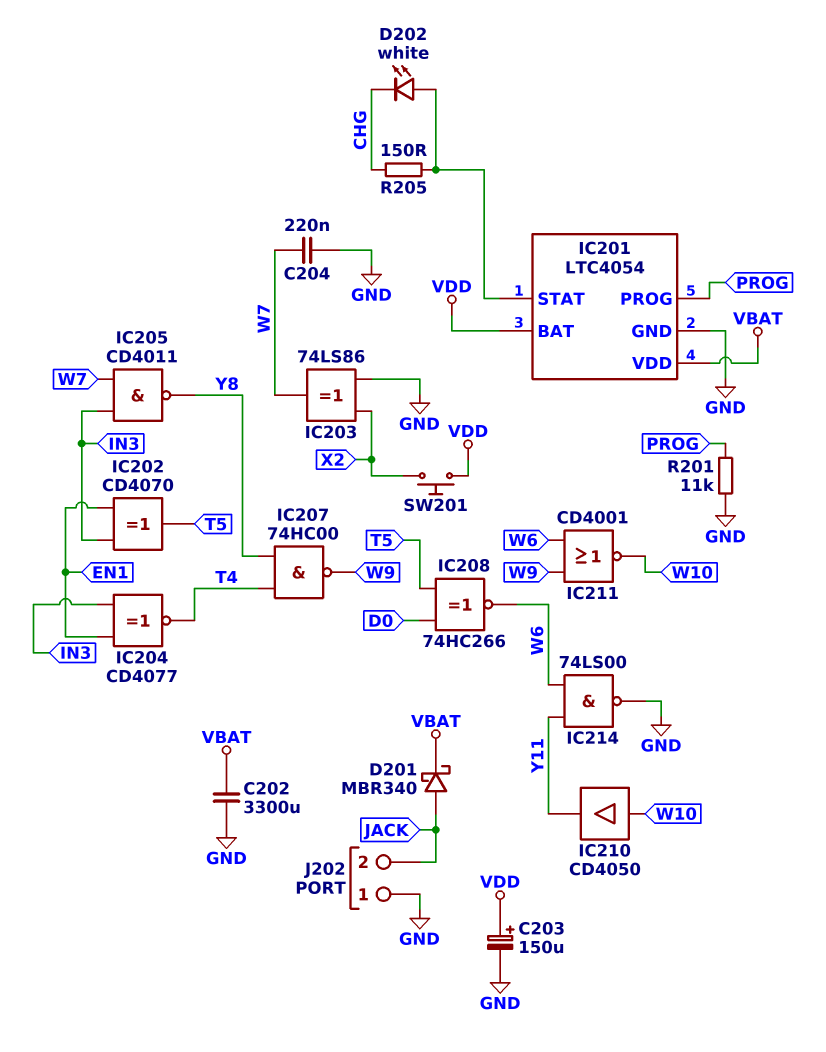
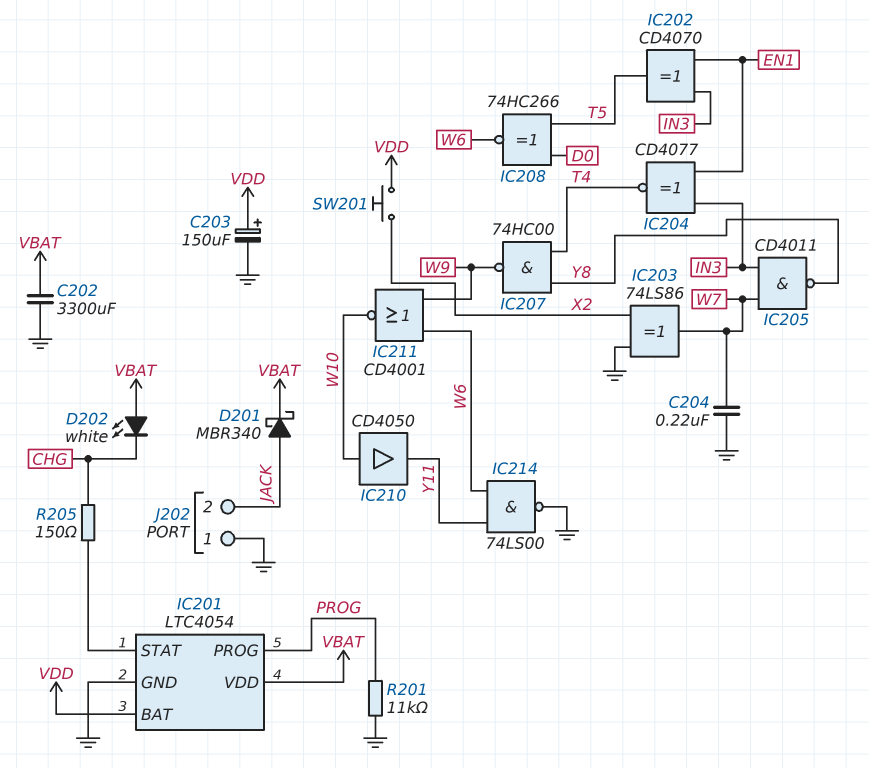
D202: LED white (A IC201/STAT, K CHG) -> LED white (A VBAT, K CHG)

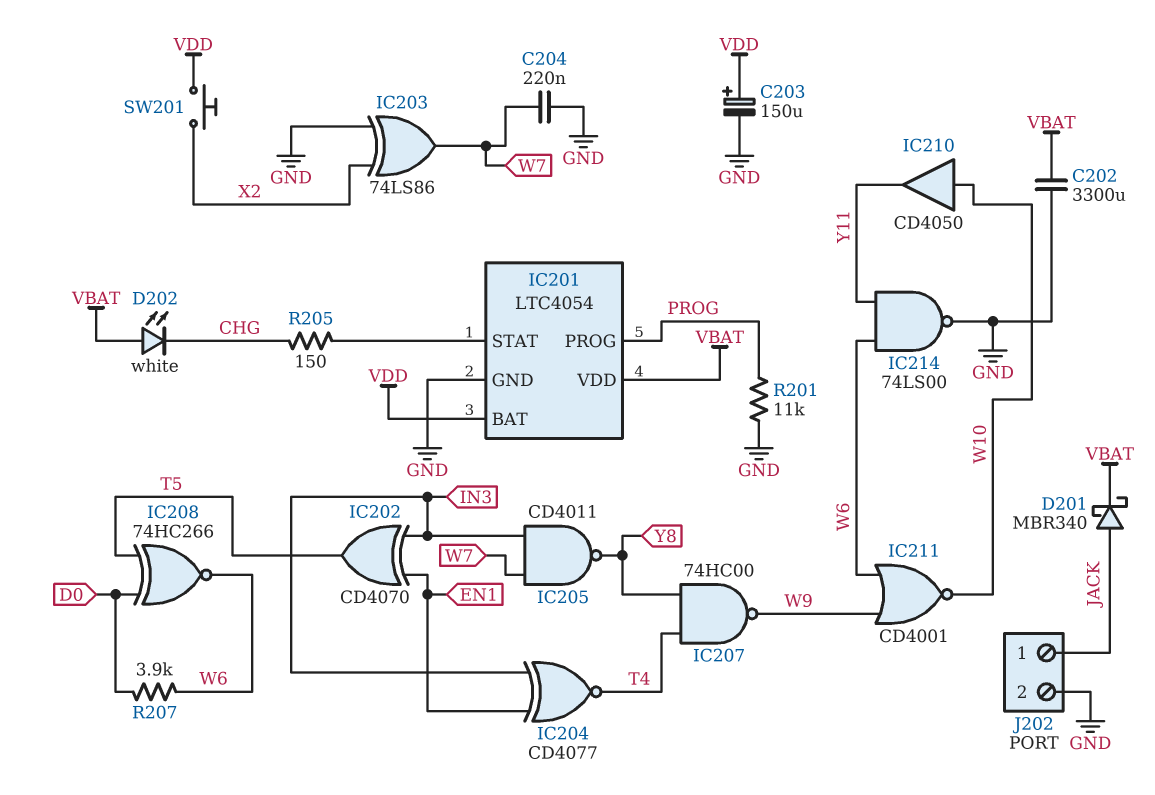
J202 pin 1: GND -> JACK
J202 pin 2: JACK -> GND
R207: none -> 3.9k (D0, W6)

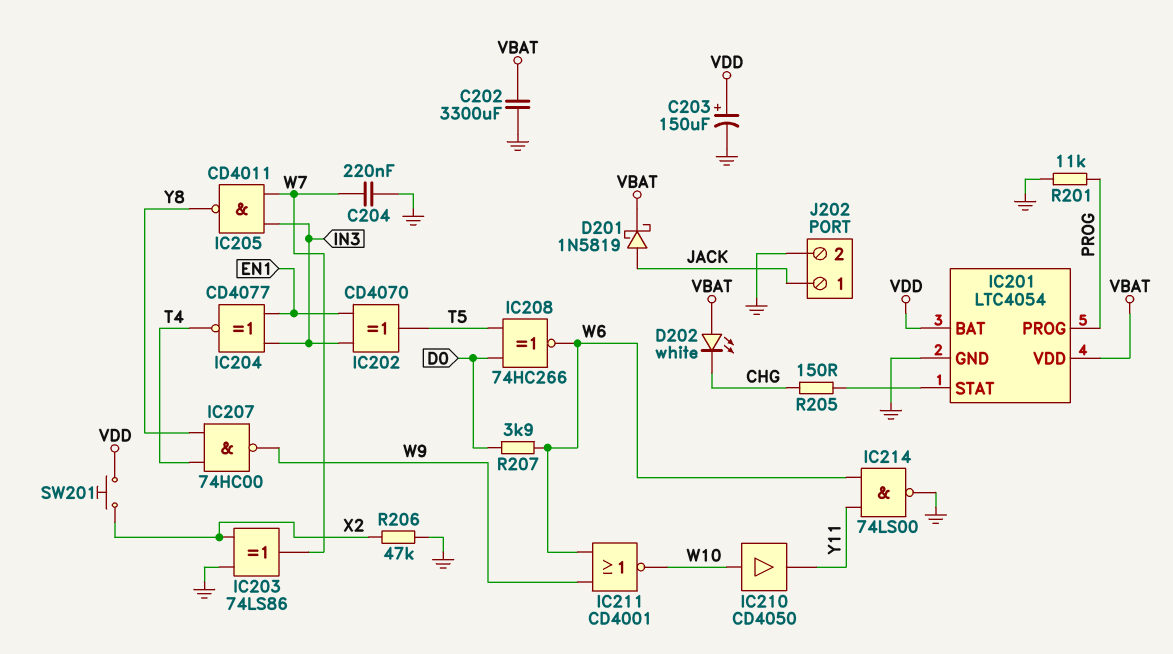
D201: schottky MBR340 (A JACK, K VBAT) -> schottky 1N5819 (A JACK, K VBAT)
R206: none -> 47k (GND, X2)

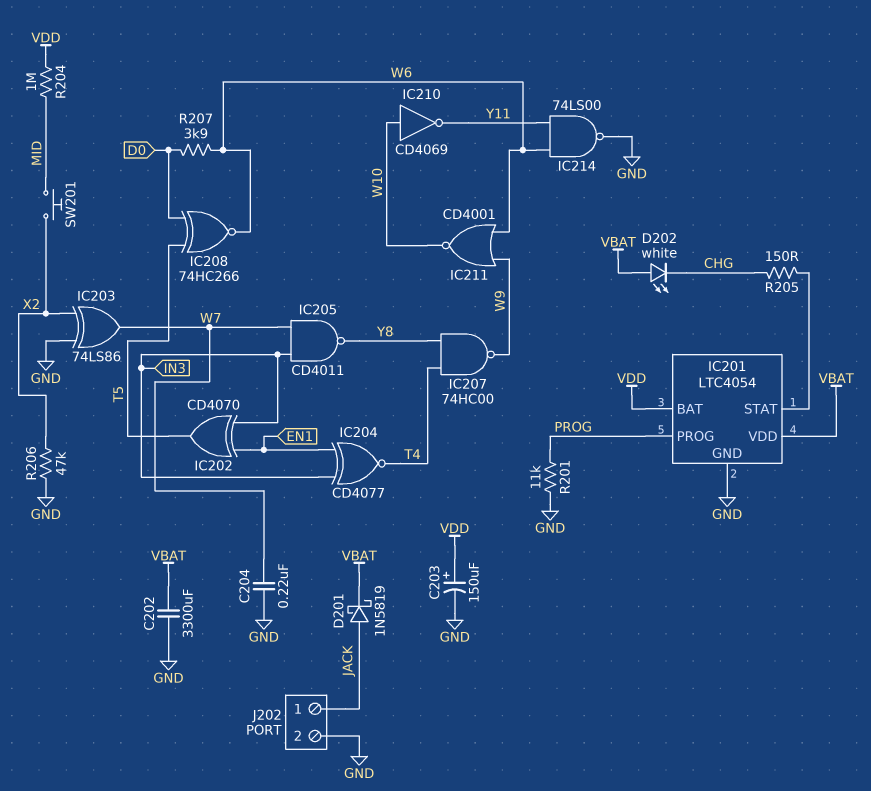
IC210: buffer CD4050 (in W10, out Y11) -> NOT CD4069 (in W10, out Y11)
R204: none -> 1M (MID, VDD)
SW201: button (VDD, X2) -> button (MID, X2)

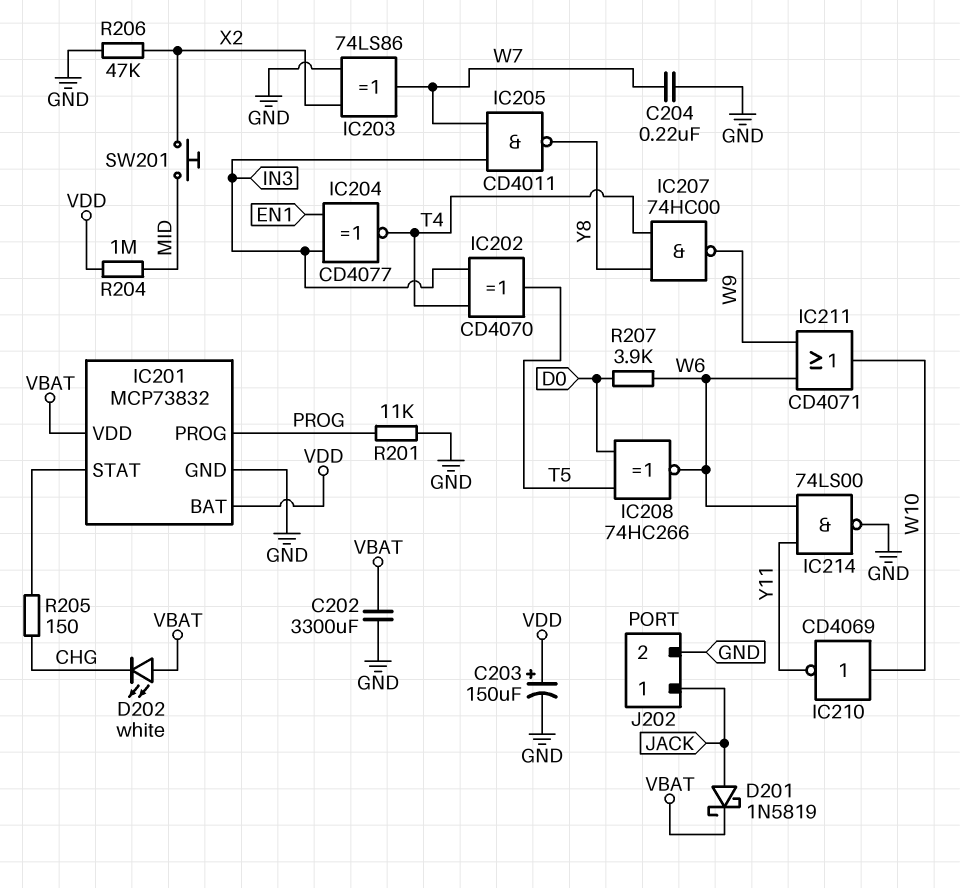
IC201: LTC4054 -> MCP73832
IC202: XOR CD4070 (in EN1, in IN3, out T5) -> XOR CD4070 (in IN3, in T4, out T5)
IC211: NOR CD4001 (in W6, in W9, out W10) -> OR CD4071 (in W6, in W9, out W10)

